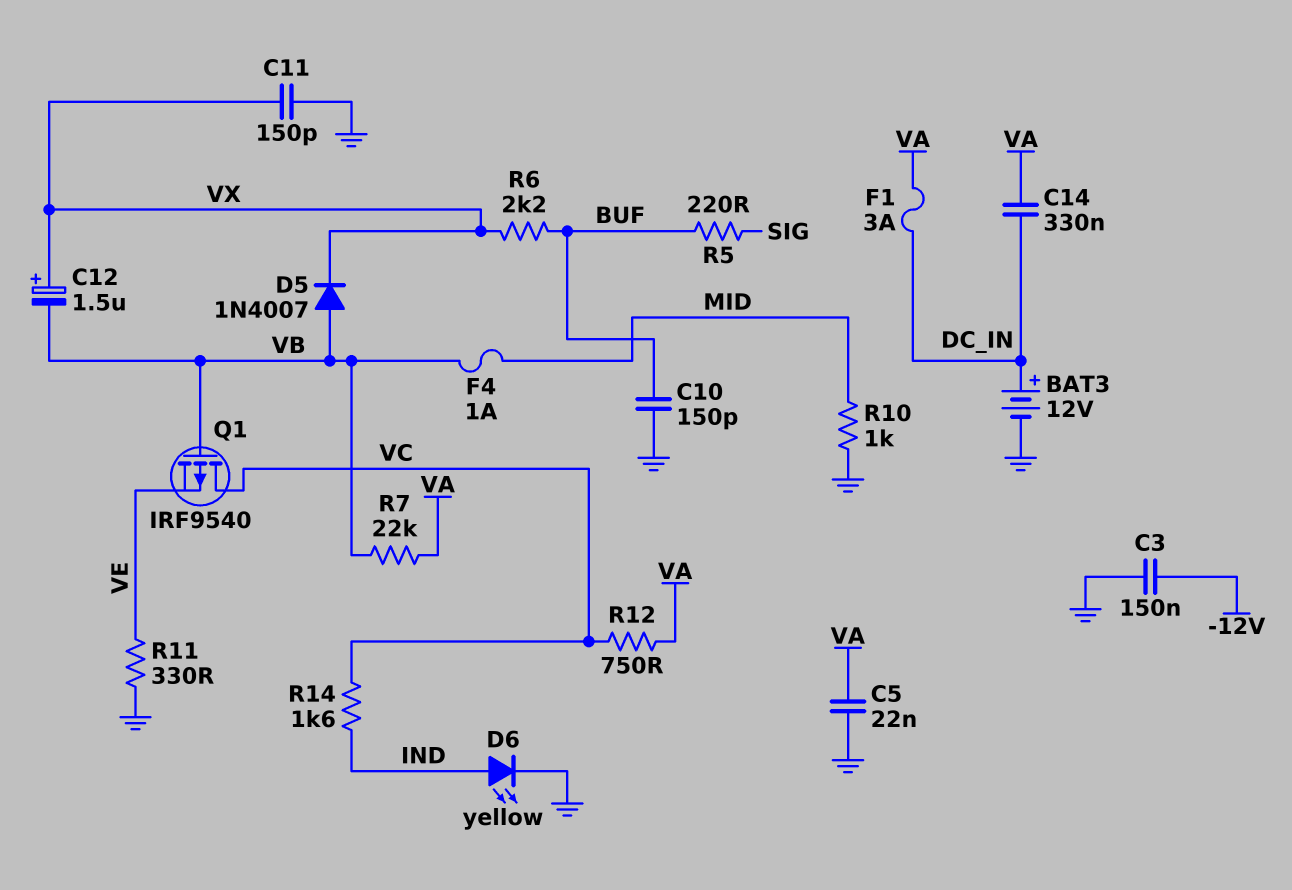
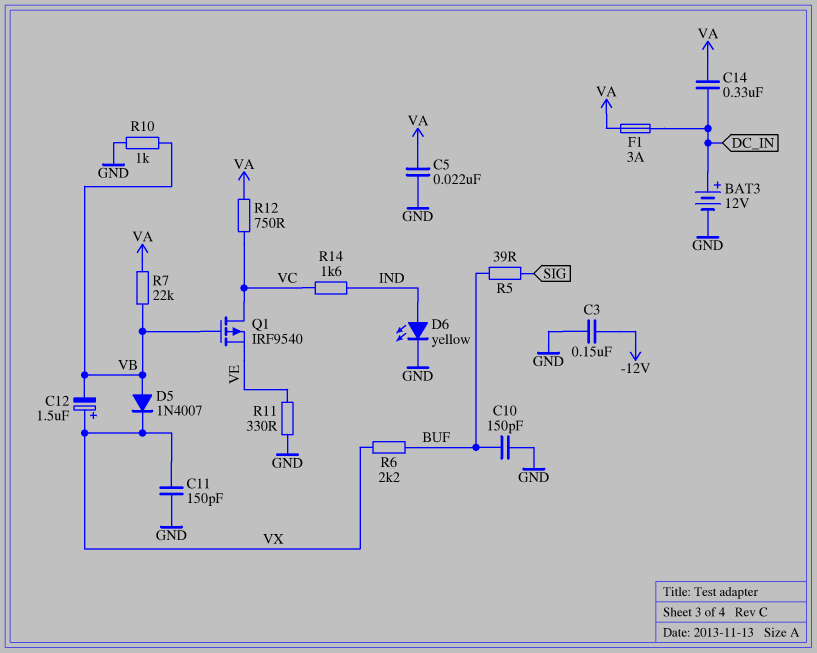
F4: 1A (MID, VB) -> none
R5: 220 (BUF, SIG) -> 39 (BUF, SIG)
R10: 1k (GND, MID) -> 1k (GND, VB)

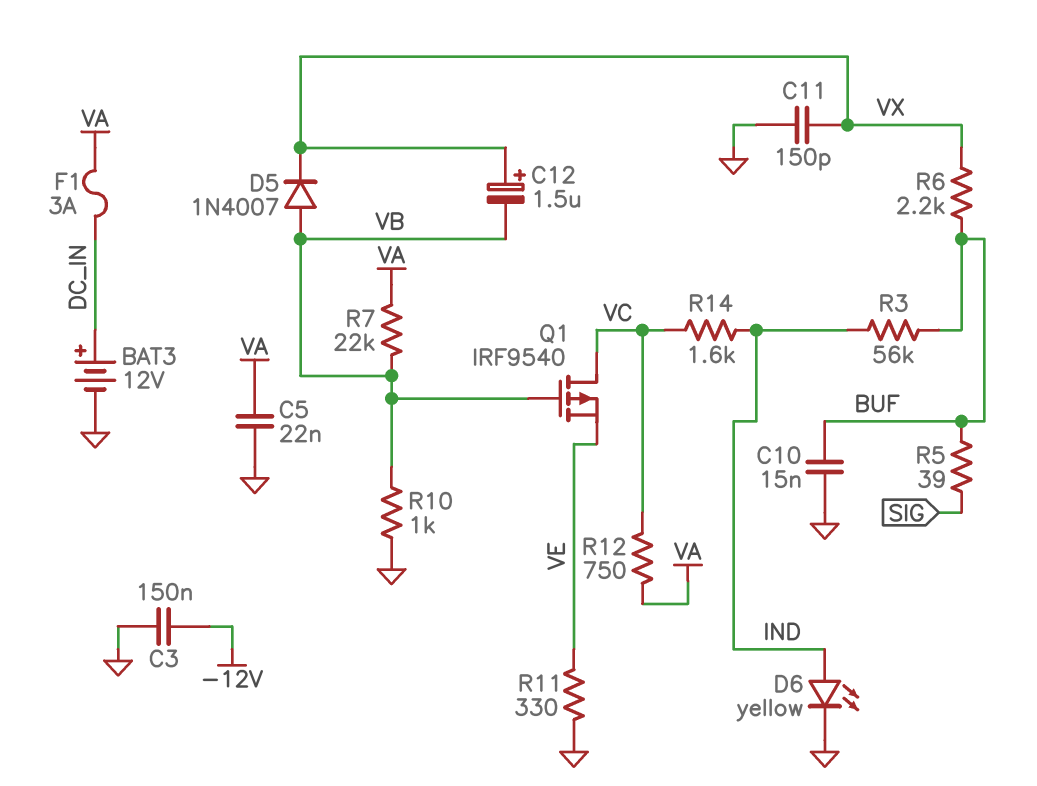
C10: 150pF (BUF, GND) -> 15nF (BUF, GND)
C14: 330nF (DC_IN, VA) -> none
R3: none -> 56k (BUF, IND)

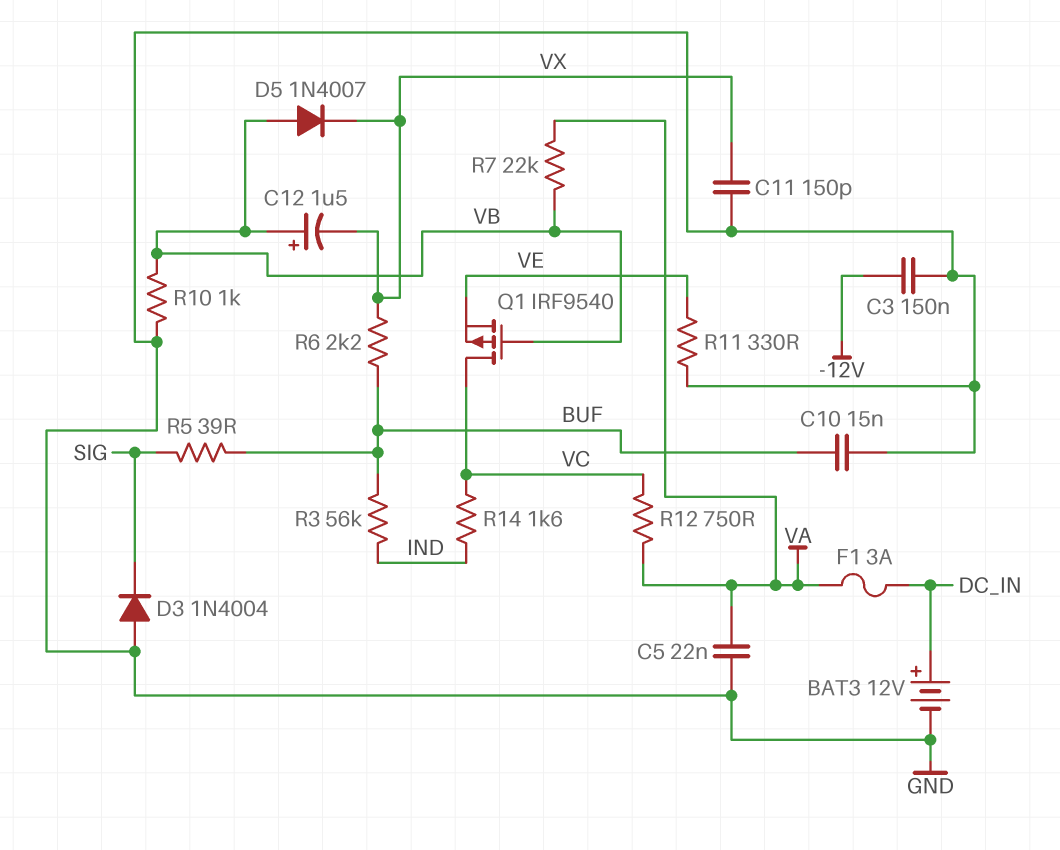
C12: 1.5uF (plus VX, minus VB) -> 1.5uF (plus VB, minus VX)
D3: none -> diode 1N4004 (A GND, K SIG)
D6: LED yellow (A IND, K GND) -> none

